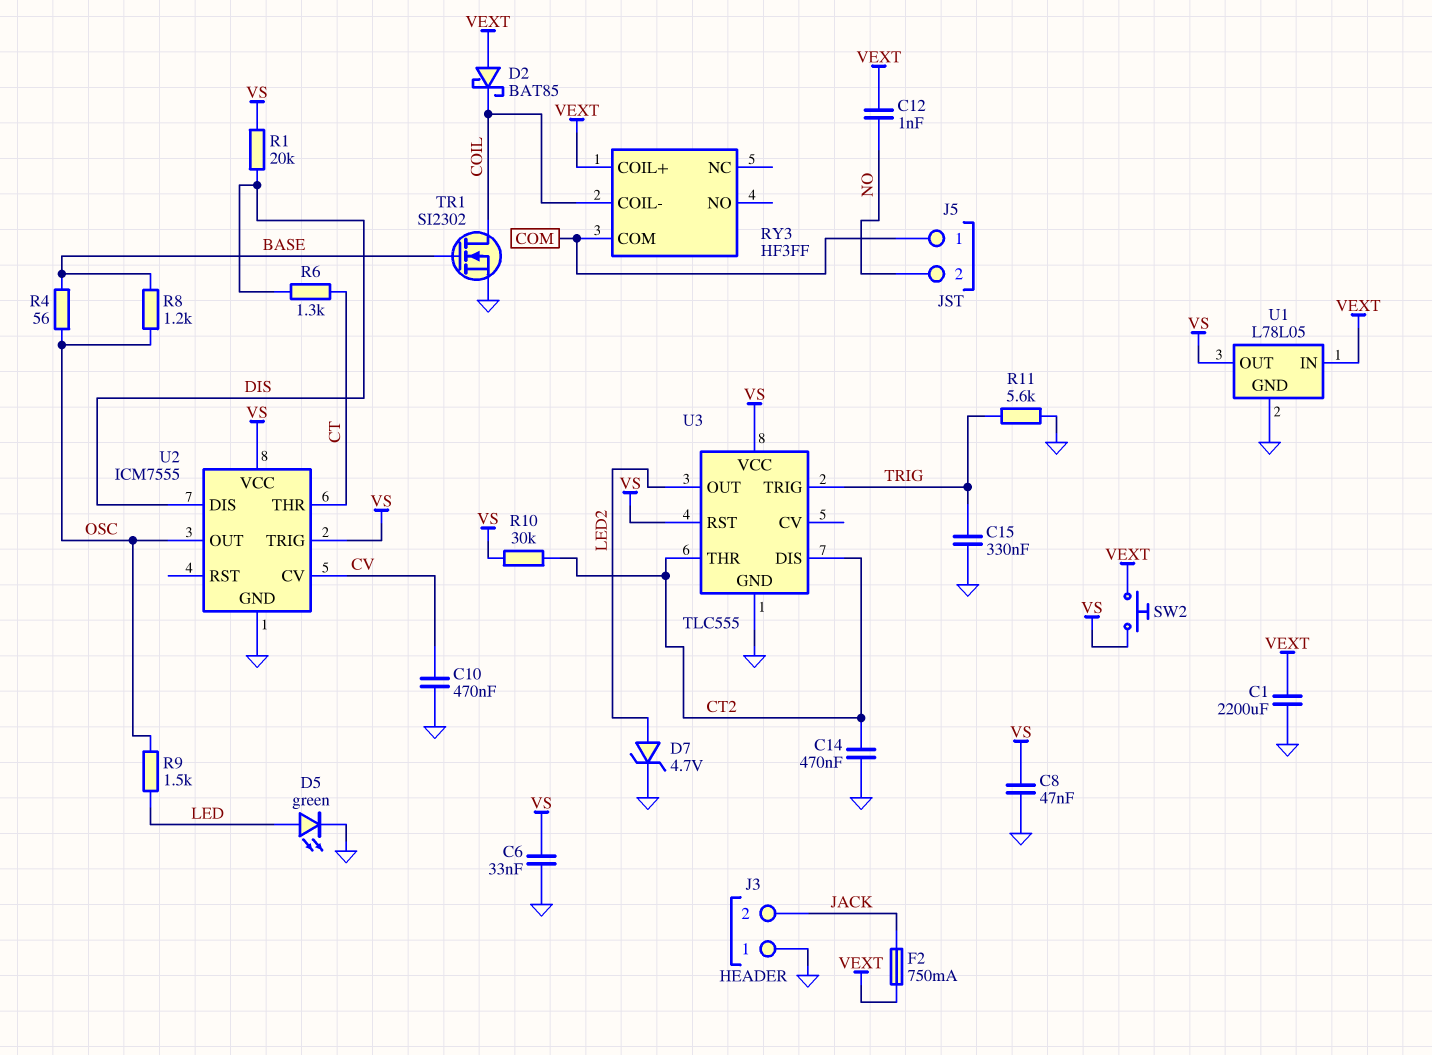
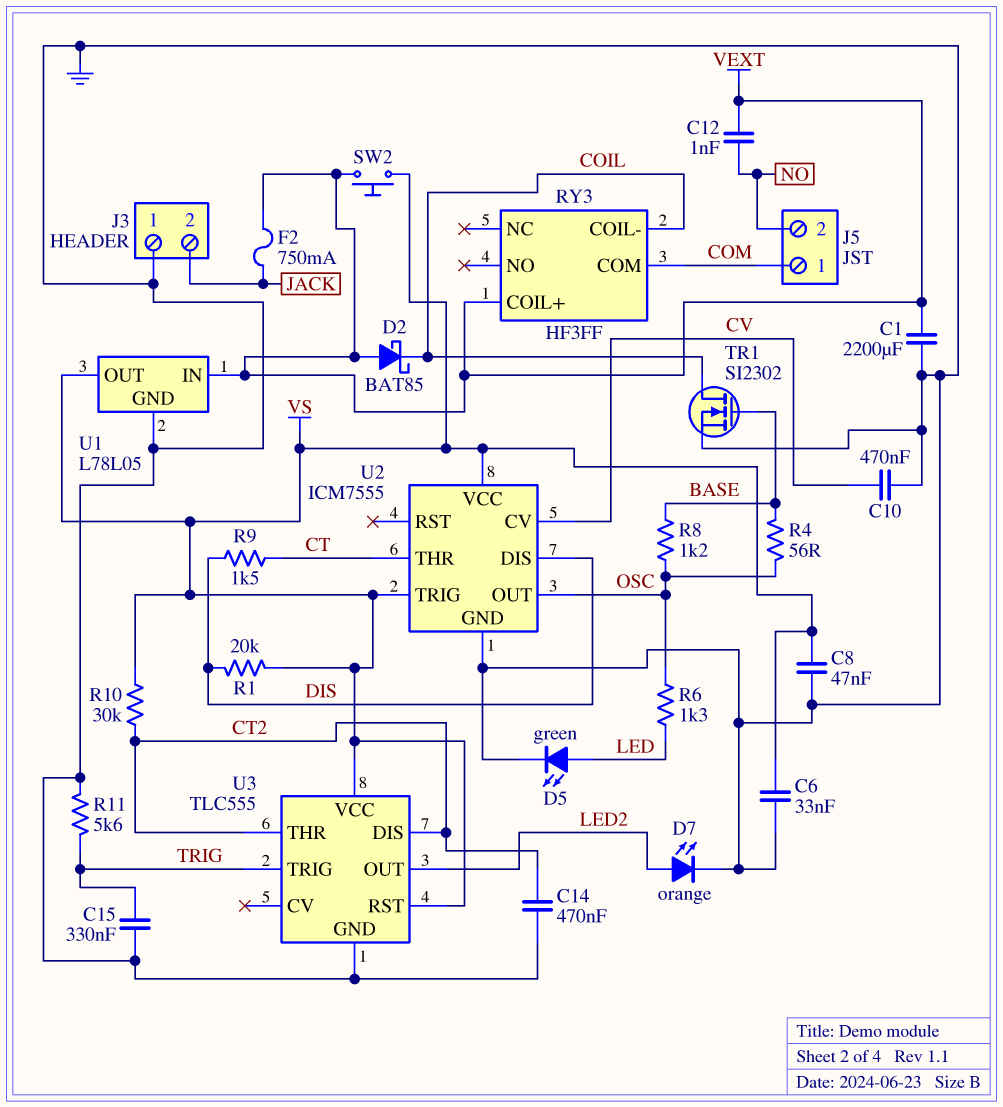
D7: zener 4.7V (A LED2, K GND) -> LED orange (A LED2, K GND)
R6: 1.3k (CT, DIS) -> 1.3k (LED, OSC)
R9: 1.5k (LED, OSC) -> 1.5k (CT, DIS)

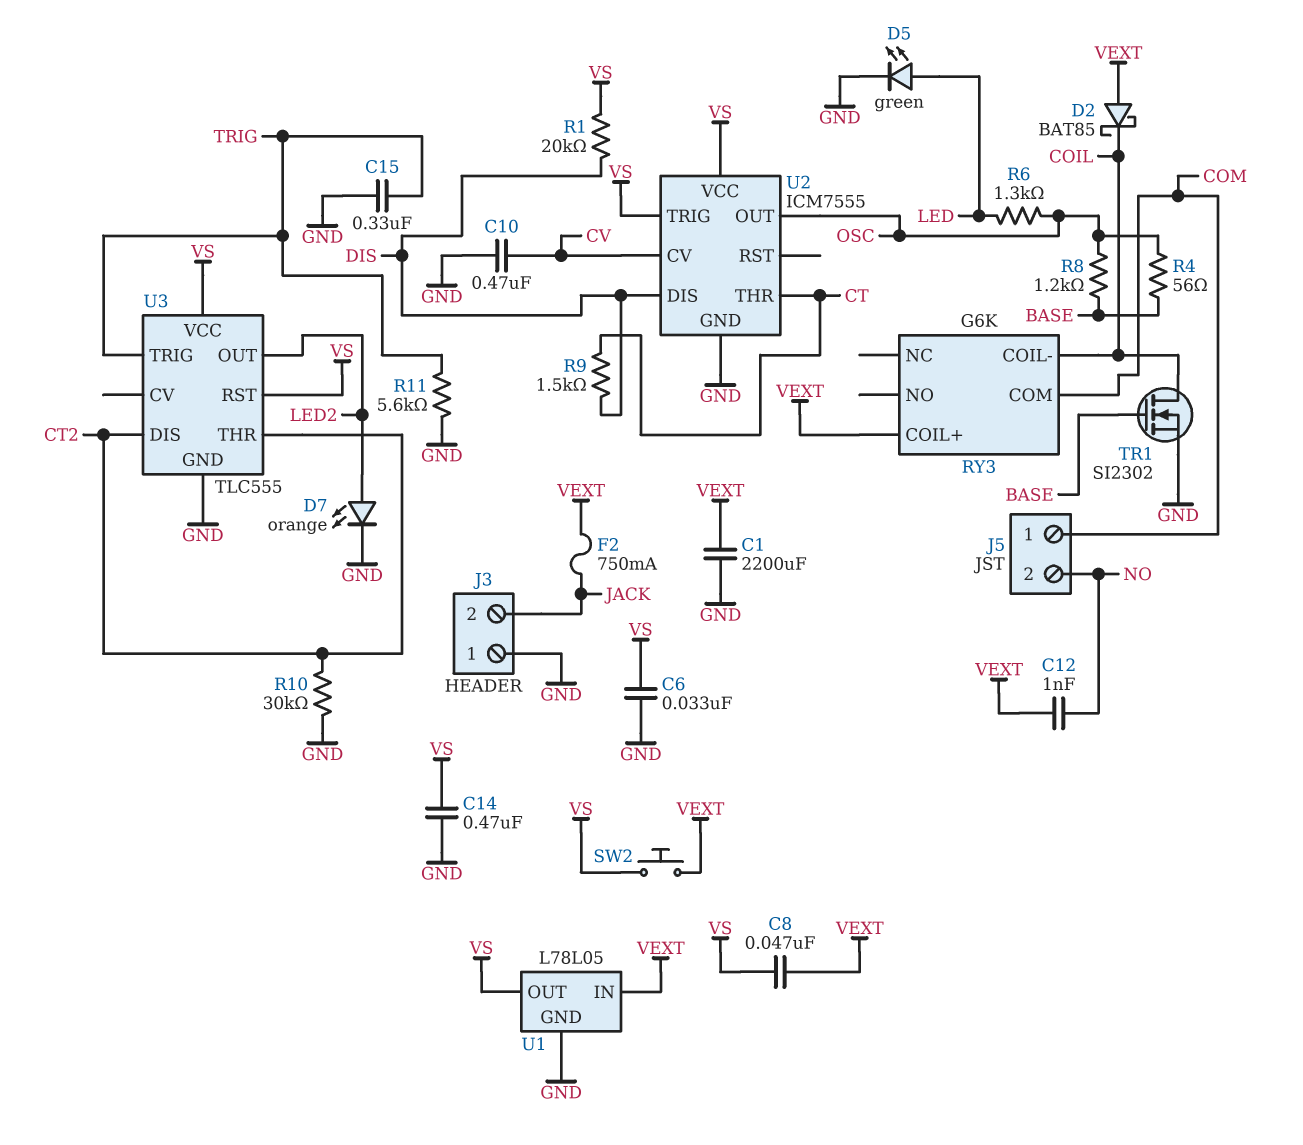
C8: 47nF (GND, VS) -> 47nF (VEXT, VS)
C14: 470nF (CT2, GND) -> 470nF (GND, VS)
R10: 30k (CT2, VS) -> 30k (CT2, GND)
RY3: HF3FF -> G6K

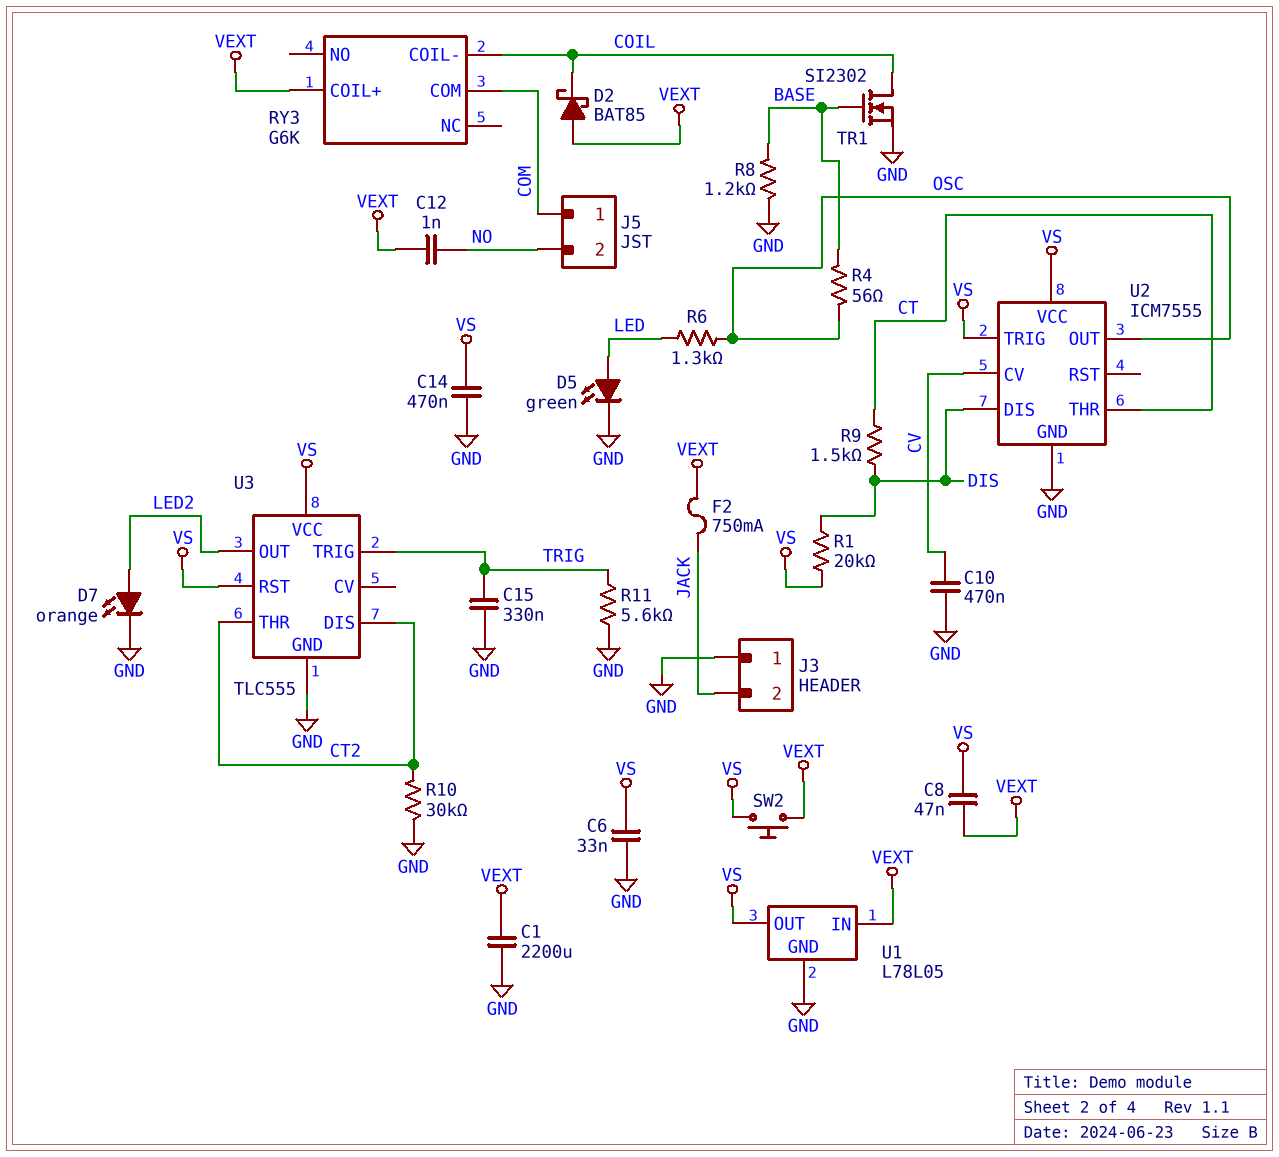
R8: 1.2k (BASE, OSC) -> 1.2k (BASE, GND)

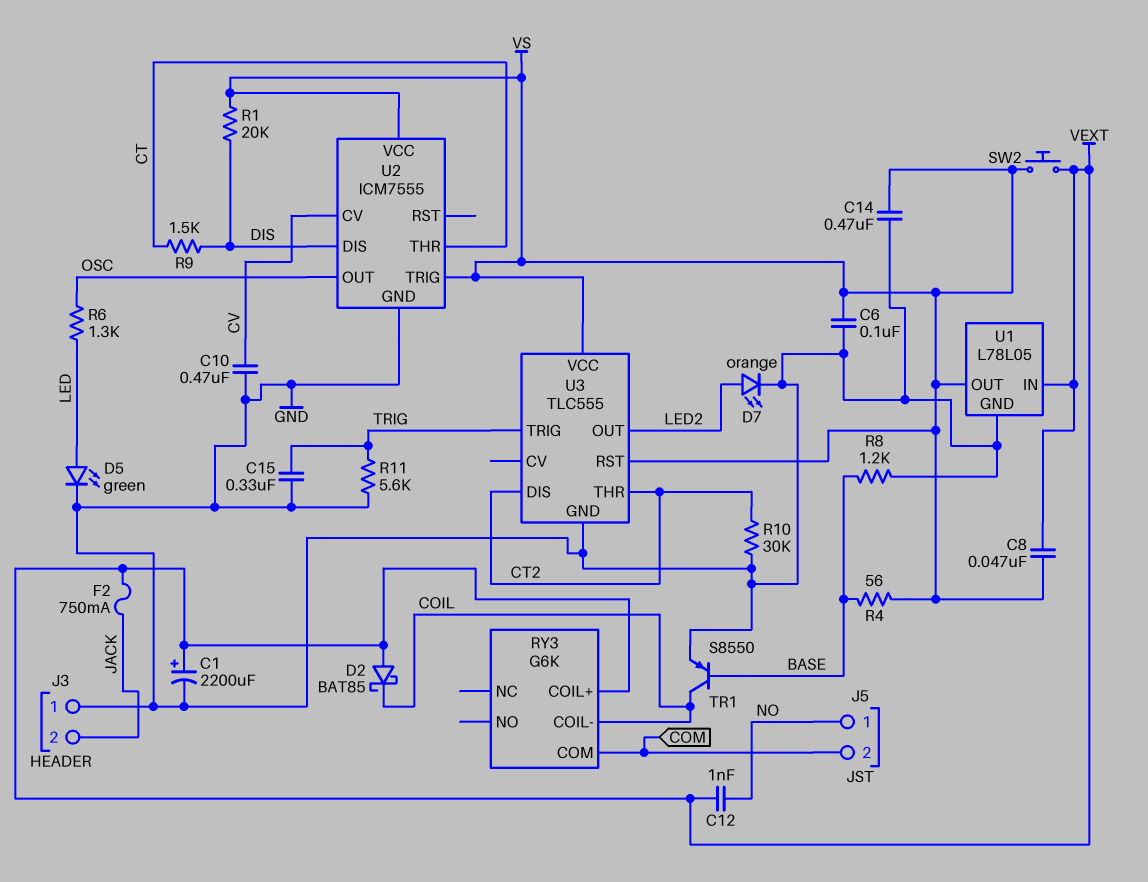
C1: 2200uF (GND, VEXT) -> 2200uF (plus VEXT, minus GND)
C6: 33nF (GND, VS) -> 100nF (GND, VS)
J5 pin 1: COM -> NO
J5 pin 2: NO -> COM
R4: 56 (BASE, OSC) -> 56 (BASE, VS)
TR1: NMOS SI2302 (G BASE, D COIL, S GND) -> PNP S8550 (B BASE, C COIL, E GND)

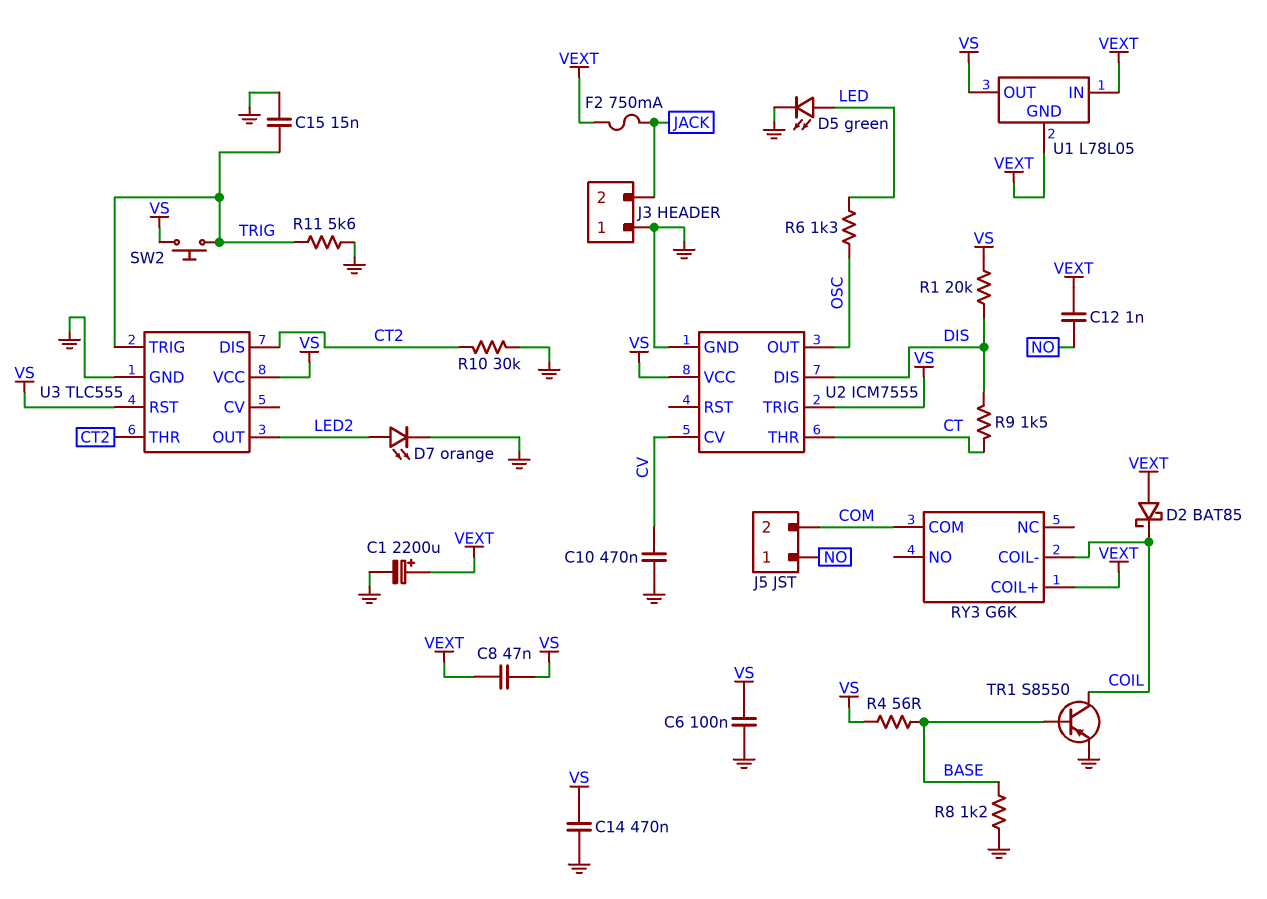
C15: 330nF (GND, TRIG) -> 15nF (GND, TRIG)
SW2: button (VEXT, VS) -> button (TRIG, VS)
U1 pin GND: GND -> VEXT

